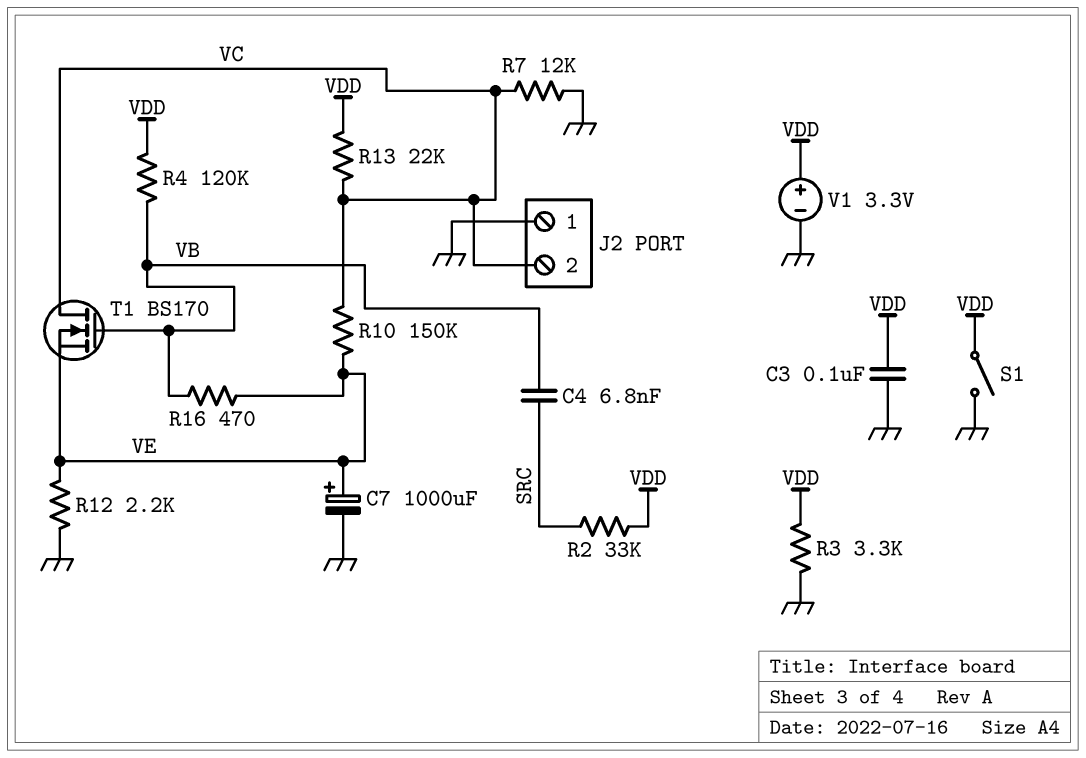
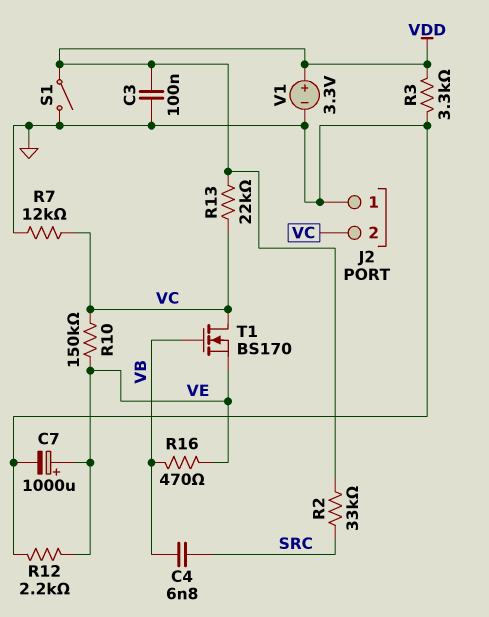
R4: 120k (VB, VDD) -> none

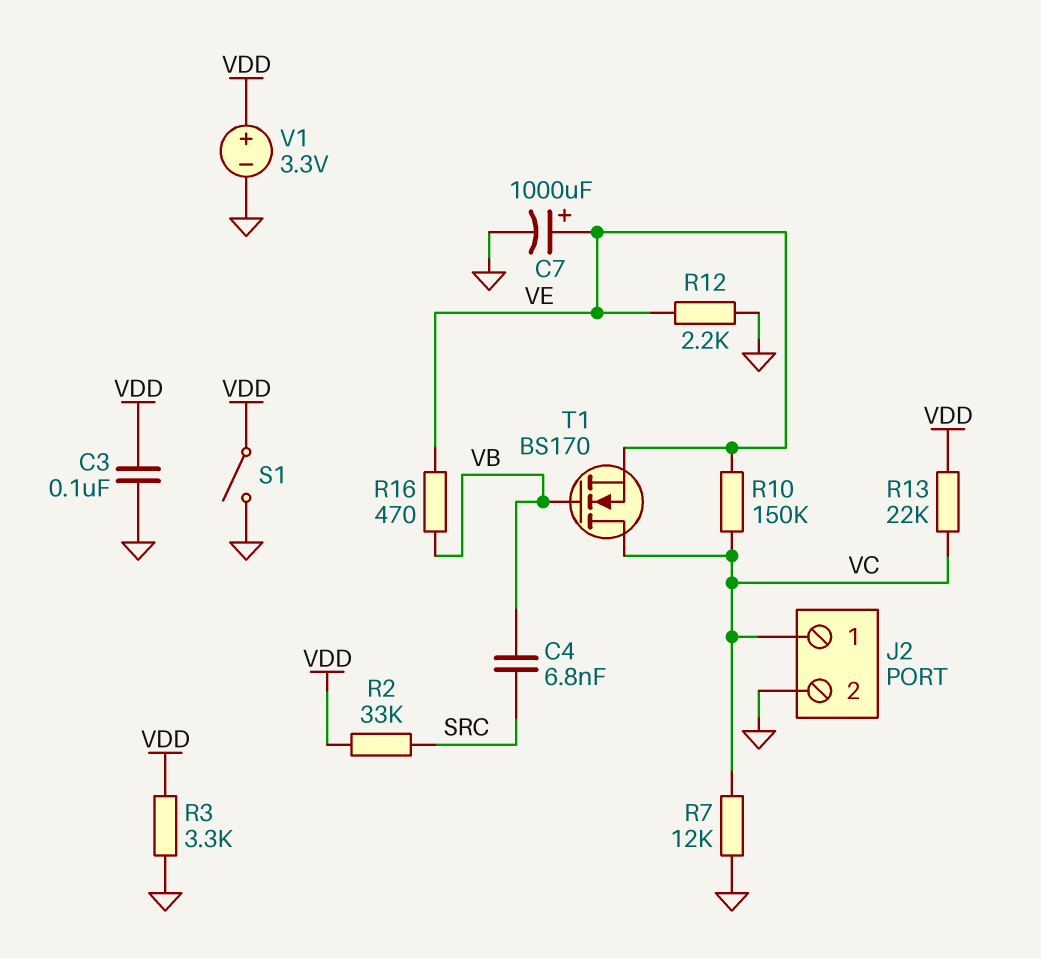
J2 pin 1: GND -> VC
J2 pin 2: VC -> GND

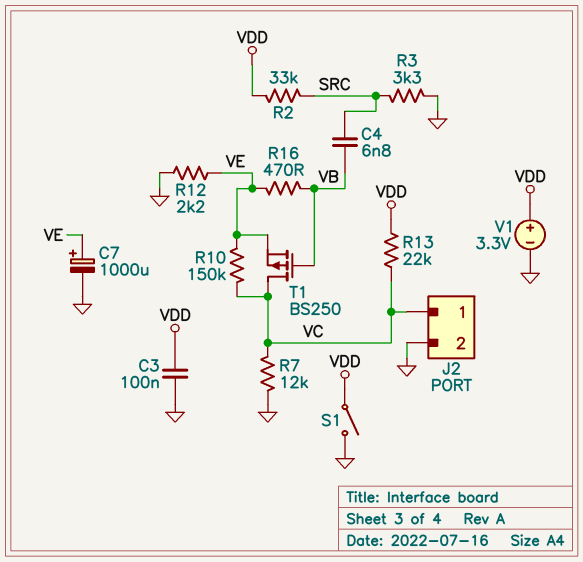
R3: 3.3k (GND, VDD) -> 3.3k (GND, SRC)
T1: NMOS BS170 (G VB, D VC, S VE) -> PMOS BS250 (G VB, D VC, S VE)

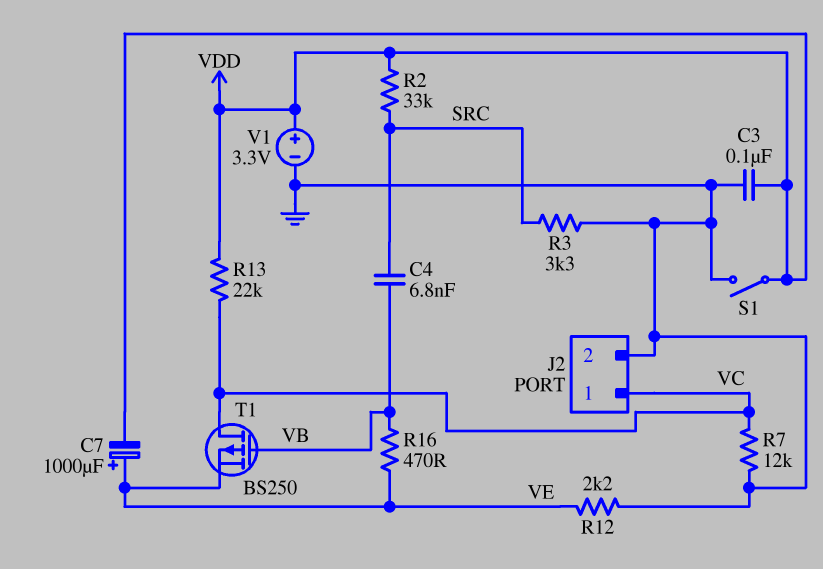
C7: 1000uF (plus VE, minus GND) -> 1000uF (plus VE, minus VDD)
R10: 150k (VC, VE) -> none

